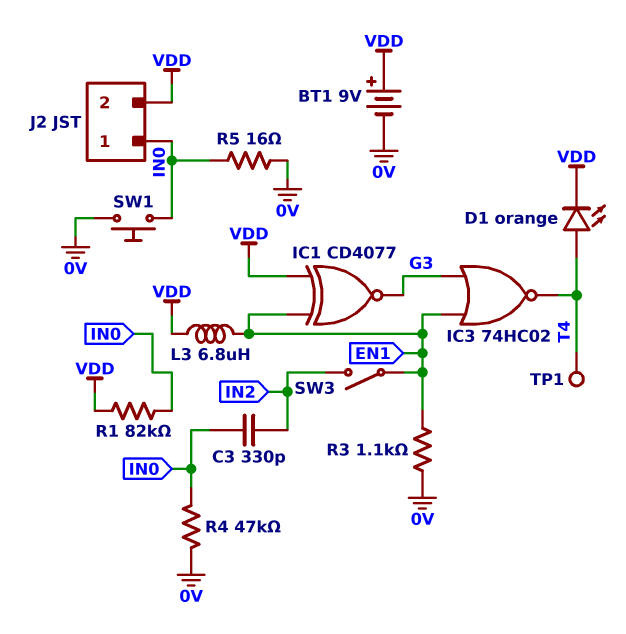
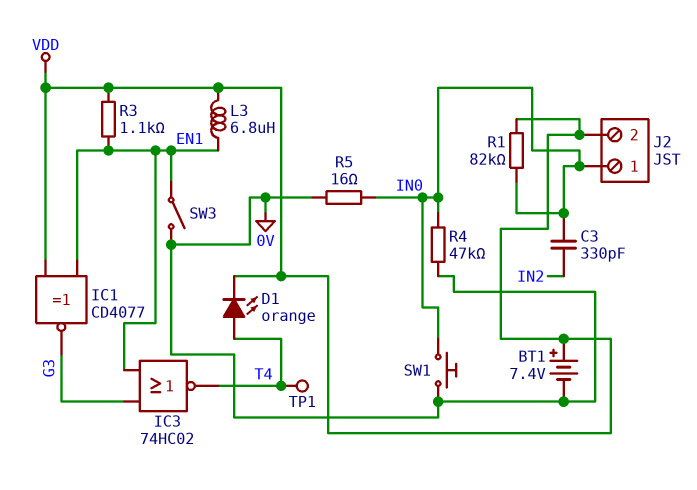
BT1: 9V (plus VDD, minus 0V) -> 7.4V (plus VDD, minus 0V)
R3: 1.1k (0V, EN1) -> 1.1k (EN1, VDD)
SW3: switch (EN1, IN2) -> switch (0V, EN1)

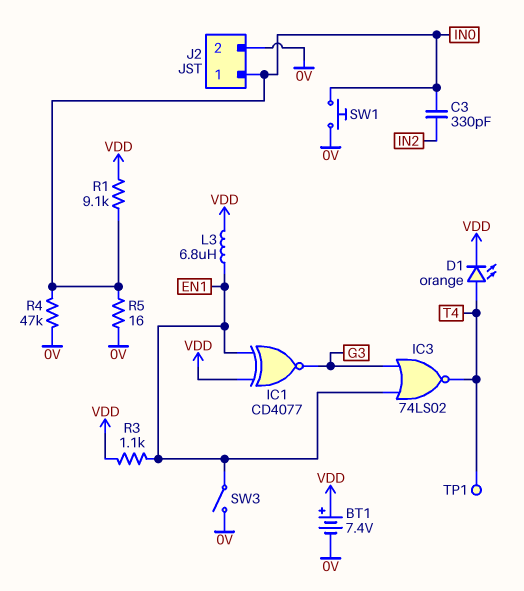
IC3: NOR 74HC02 (in EN1, in G3, out T4) -> NOR 74LS02 (in EN1, in G3, out T4)
J2 pin 2: VDD -> 0V
R1: 82k (IN0, VDD) -> 9.1k (IN0, VDD)

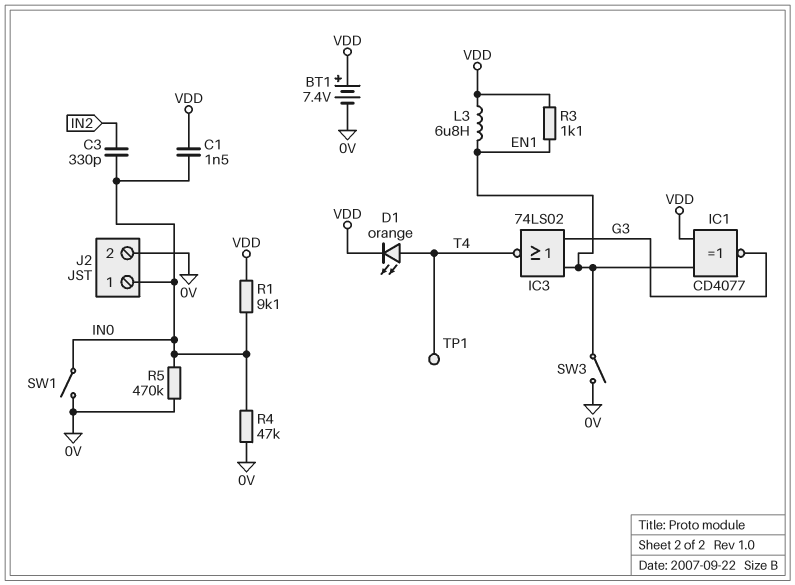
C1: none -> 1.5nF (IN0, VDD)
R5: 16 (0V, IN0) -> 470k (0V, IN0)
SW1: button (0V, IN0) -> switch (0V, IN0)

